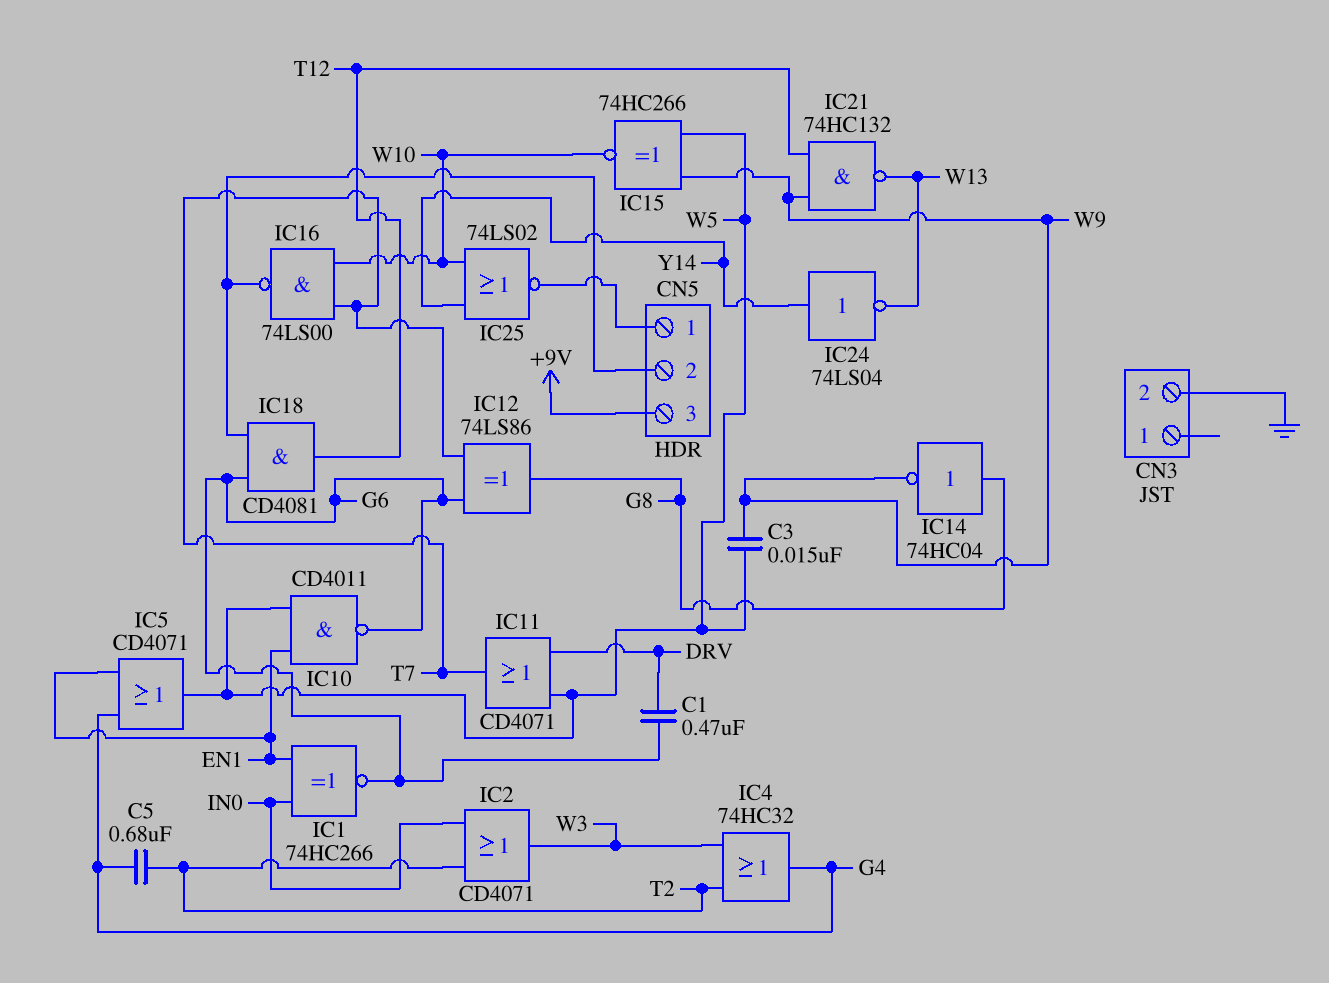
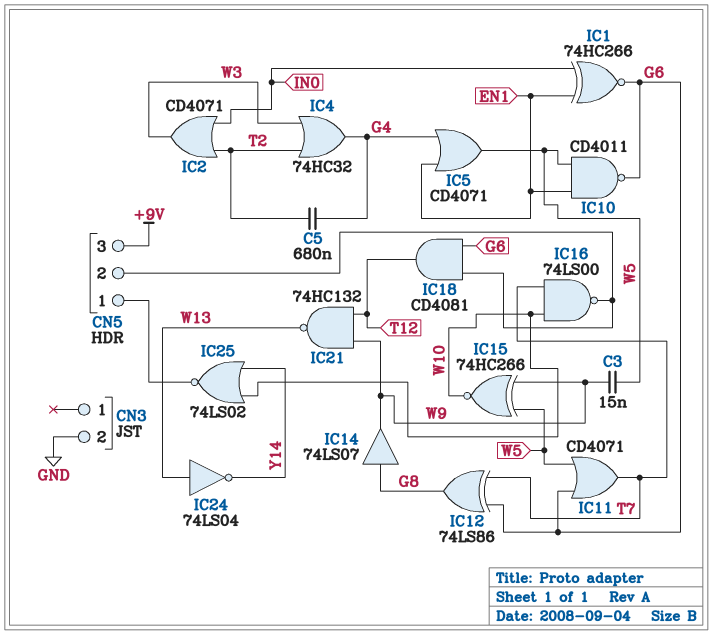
C1: 470nF (DRV, G6) -> none
IC11: OR CD4071 (in DRV, in W5, out T7) -> OR CD4071 (in G6, in W5, out T7)
IC14: NOT 74HC04 (in G8, out W9) -> buffer 74LS07 (in G8, out W9)
IC24: NOT 74LS04 (in Y14, out W13) -> NOT 74LS04 (in W13, out Y14)

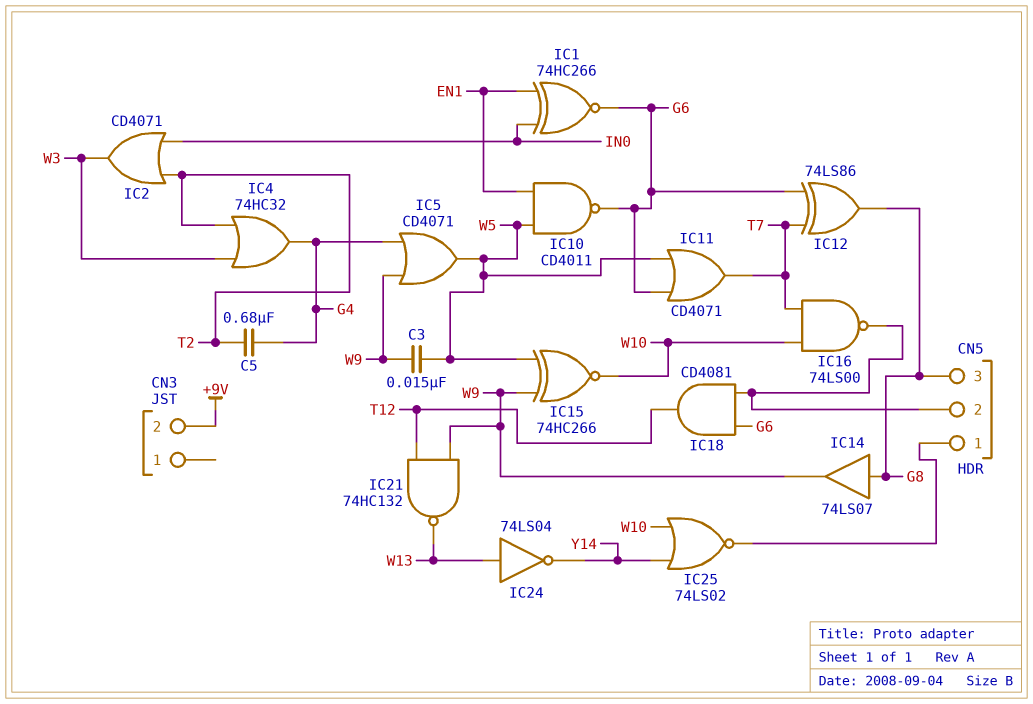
CN3 pin 2: GND -> +9V
CN5 pin 3: +9V -> G8
IC5: OR CD4071 (in EN1, in G4, out W5) -> OR CD4071 (in G4, in W9, out W5)

